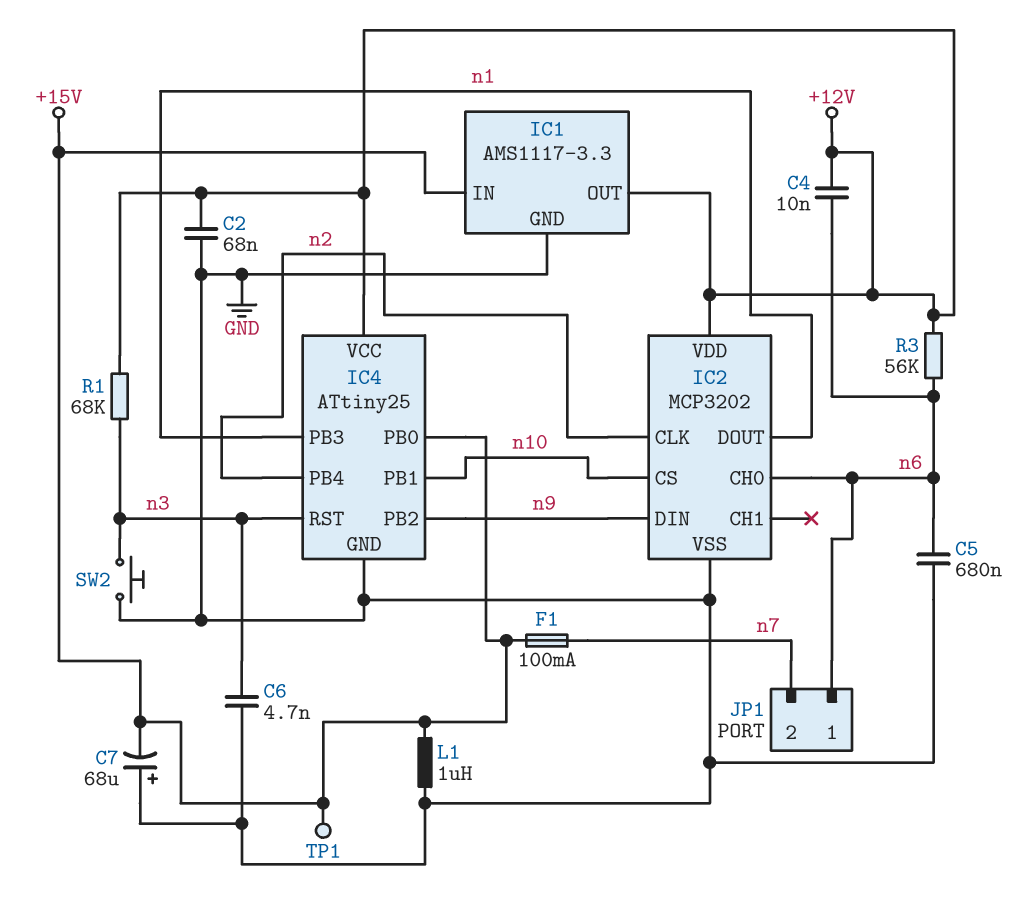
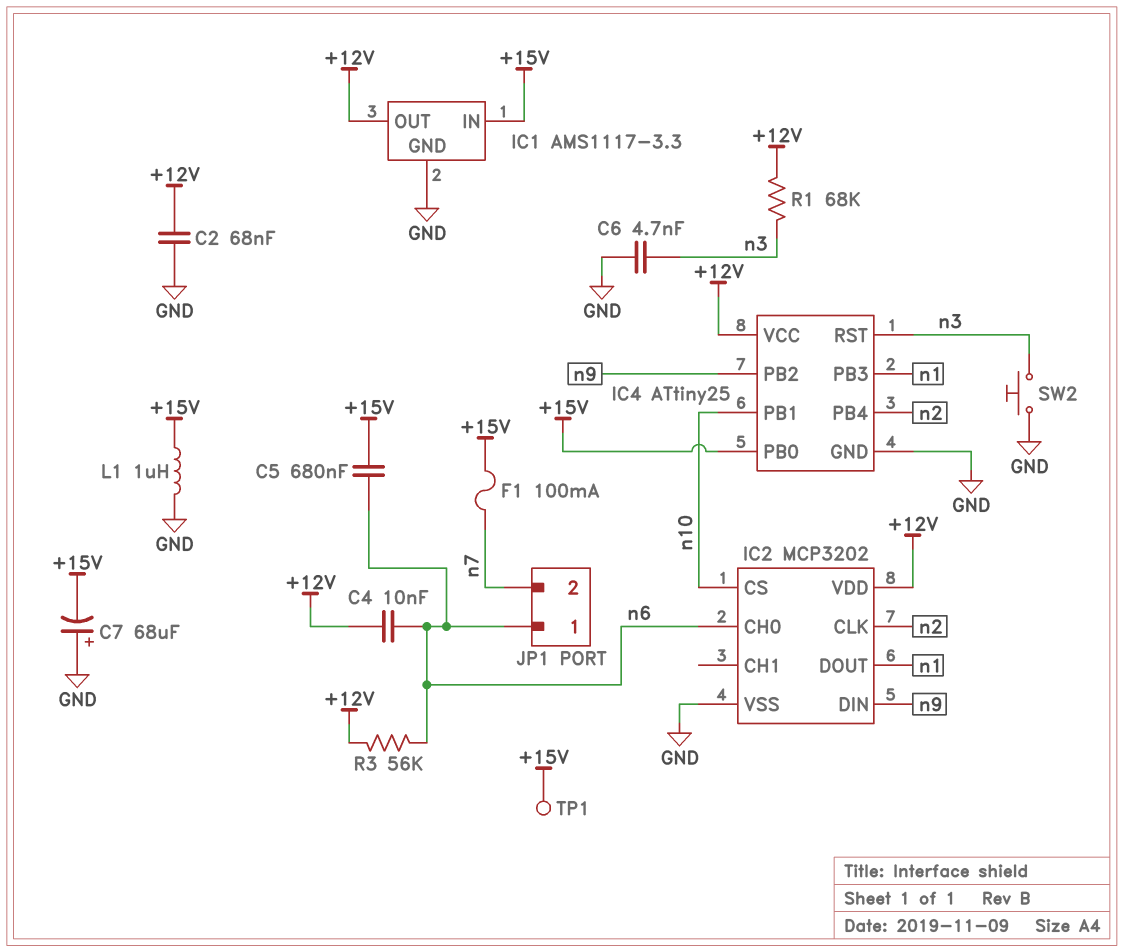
C5: 680nF (GND, n6) -> 680nF (+15V, n6)

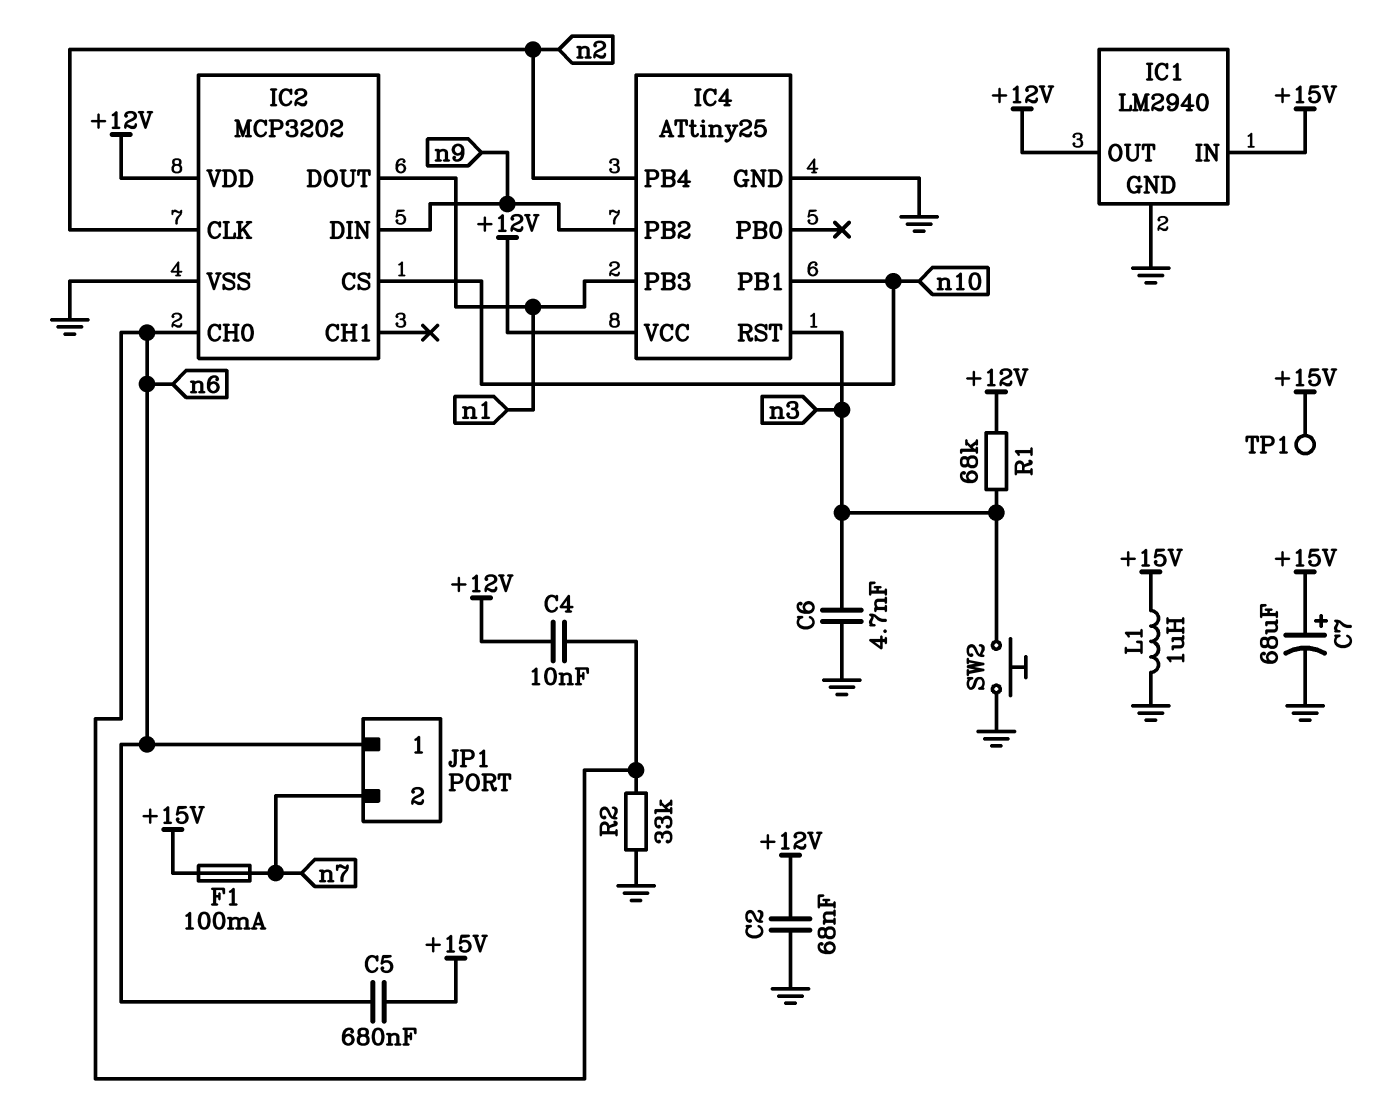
C7: 68uF (plus GND, minus +15V) -> 68uF (plus +15V, minus GND)
IC1: AMS1117-3.3 -> LM2940
IC4 pin PB0: +15V -> none
R2: none -> 33k (GND, n6)
R3: 56k (+12V, n6) -> none

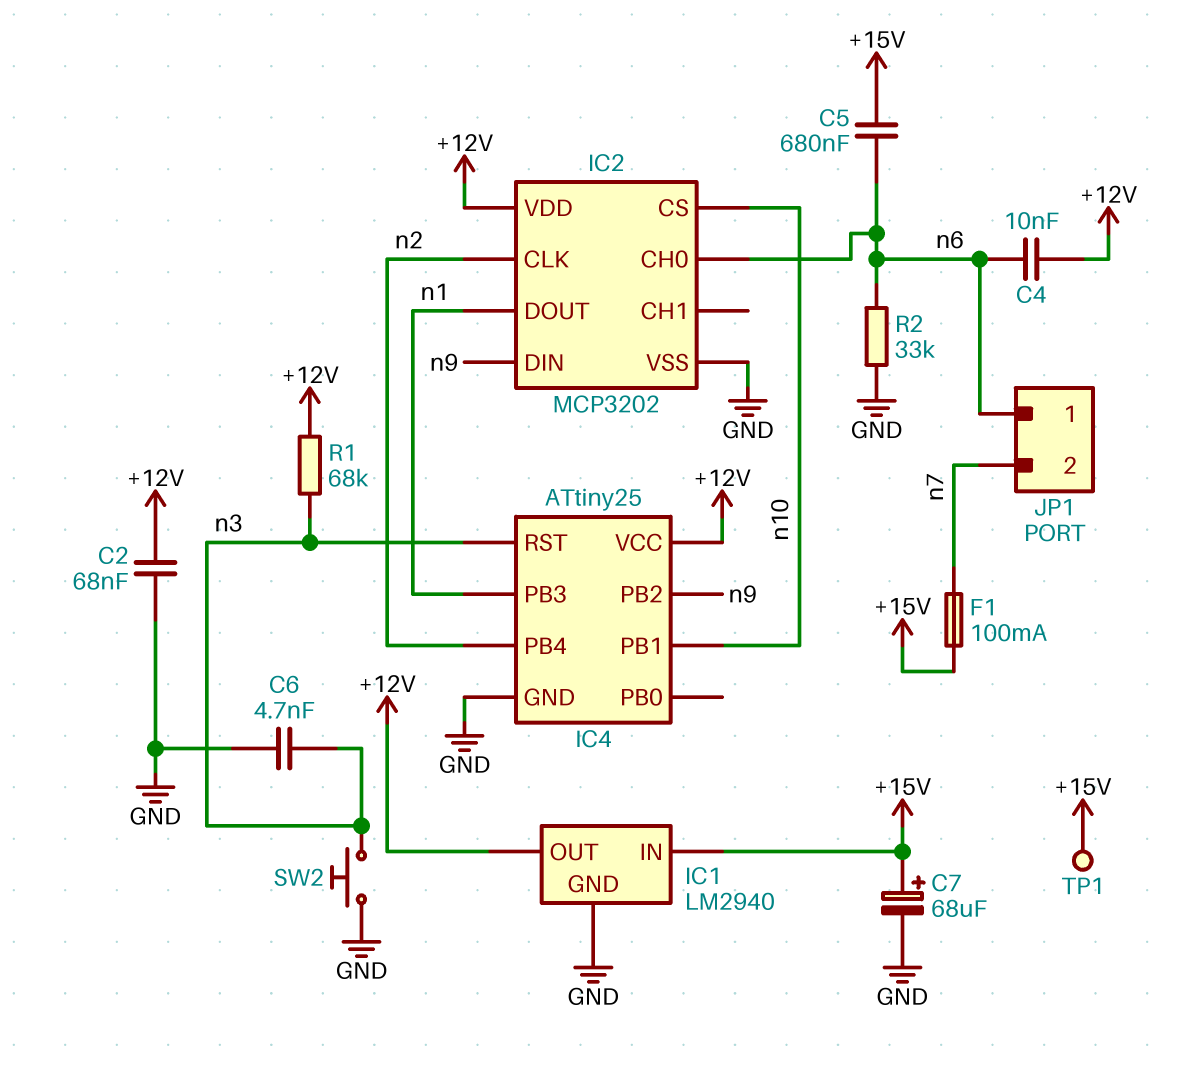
L1: 1uH (+15V, GND) -> none

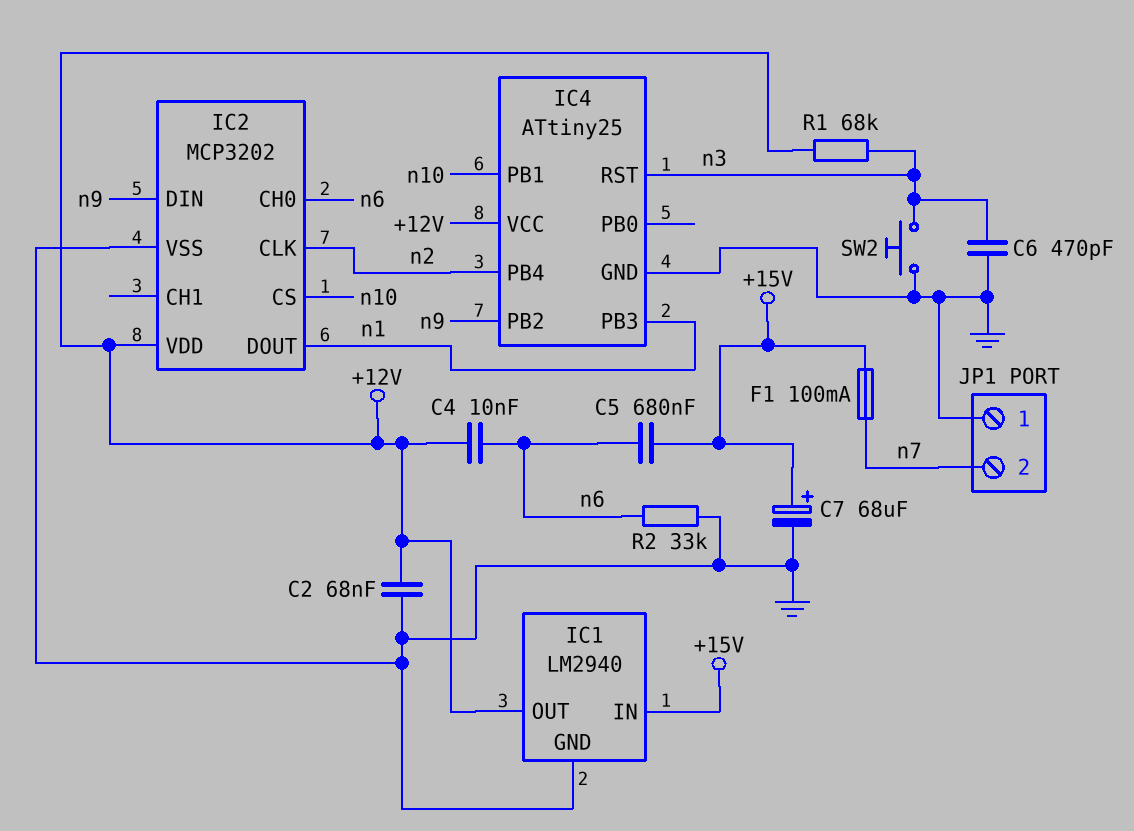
C6: 4.7nF (GND, n3) -> 470pF (GND, n3)
JP1 pin 1: n6 -> GND
TP1: test point (+15V) -> none

